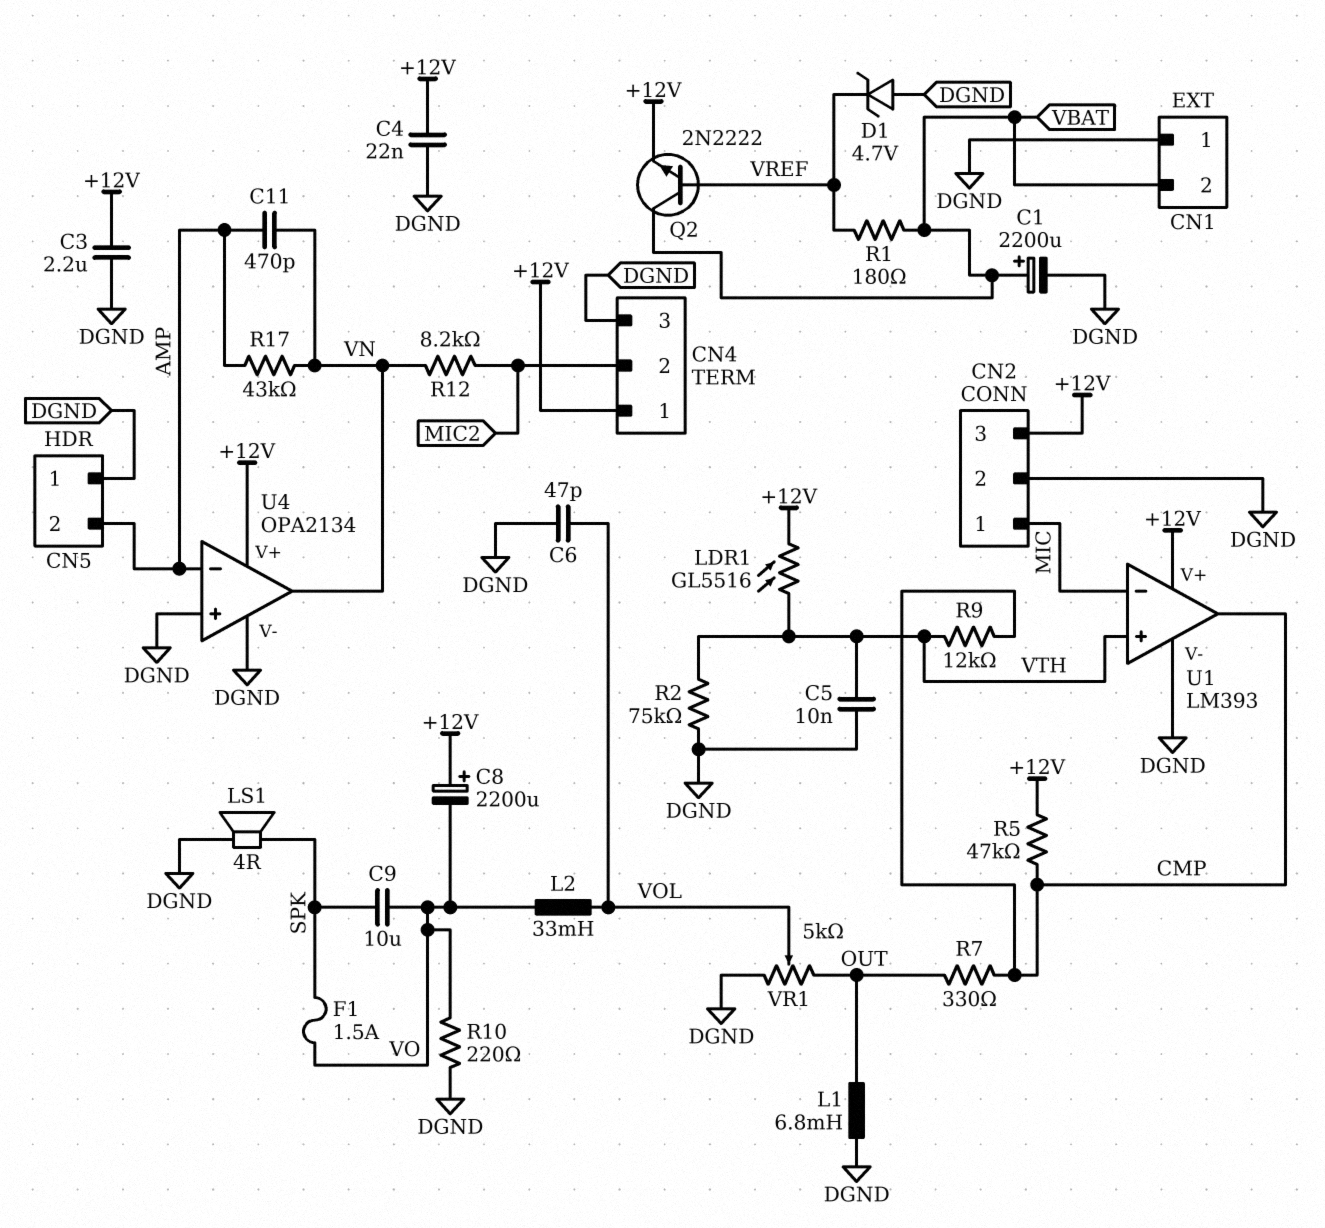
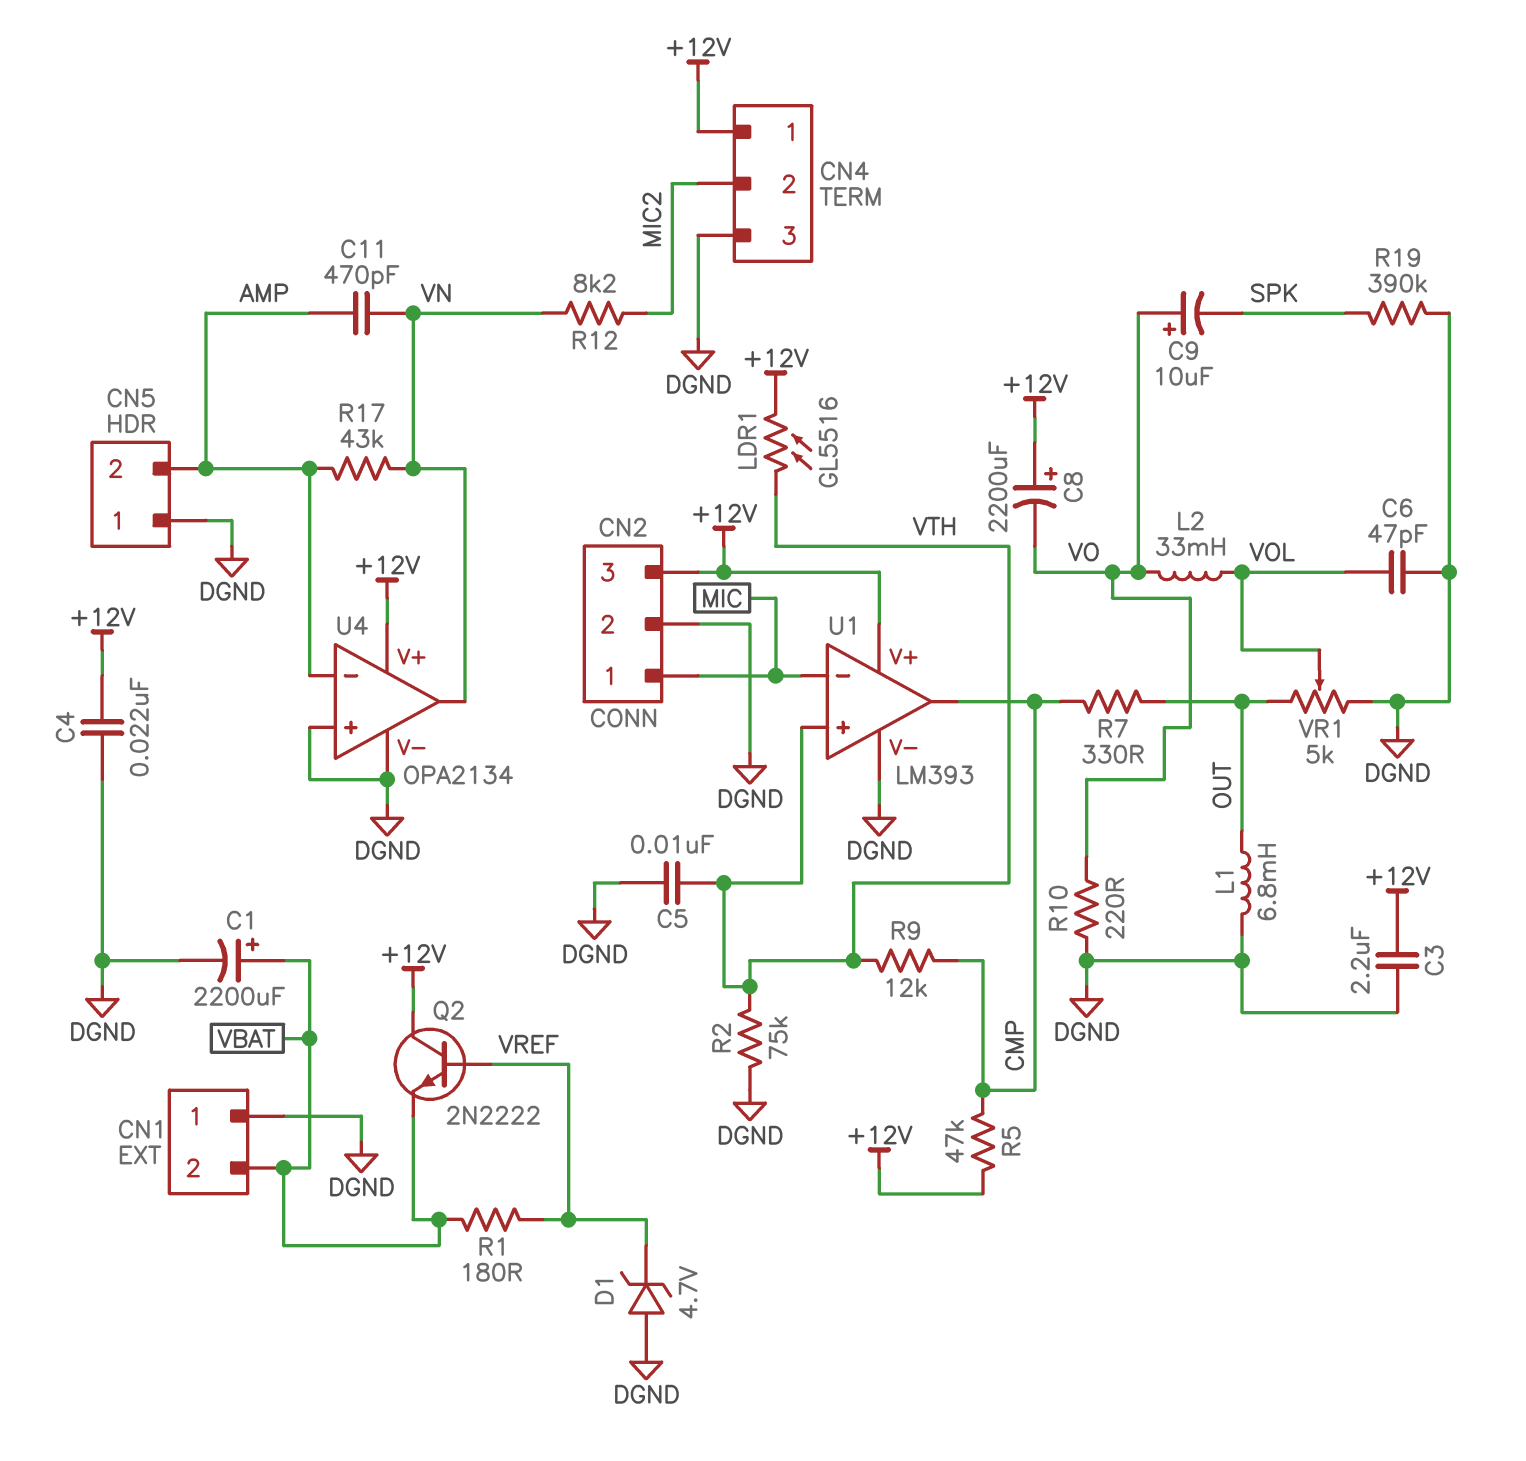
C9: 10uF (SPK, VO) -> 10uF (plus VO, minus SPK)
F1: 1.5A (SPK, VO) -> none
LS1: speaker 4R (DGND, SPK) -> none
Q2: NPN 2N2222 (B VREF, C VBAT, E +12V) -> NPN 2N2222 (B VREF, C +12V, E VBAT)
R19: none -> 390k (DGND, SPK)

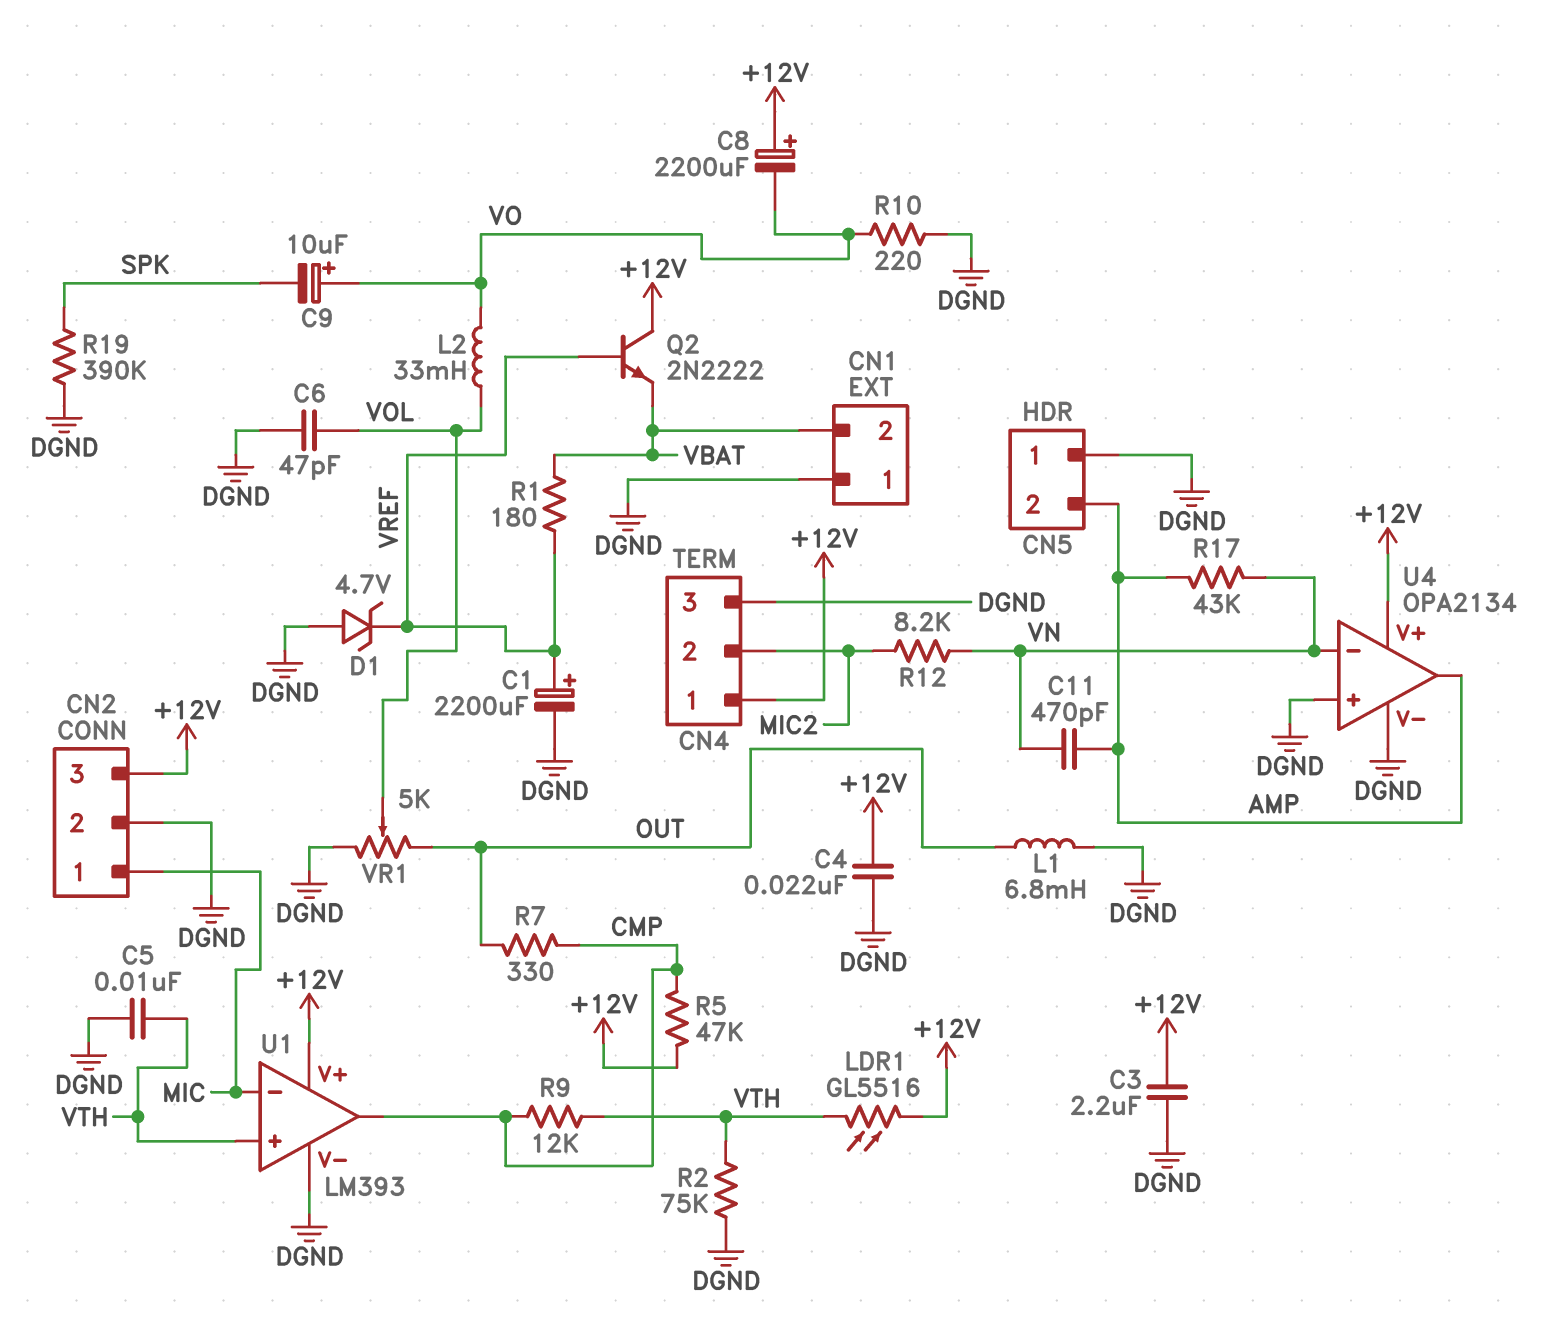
C1: 2200uF (plus VBAT, minus DGND) -> 2200uF (plus VREF, minus DGND)
U4 pin in-: AMP -> VN
U4 pin out: VN -> AMP

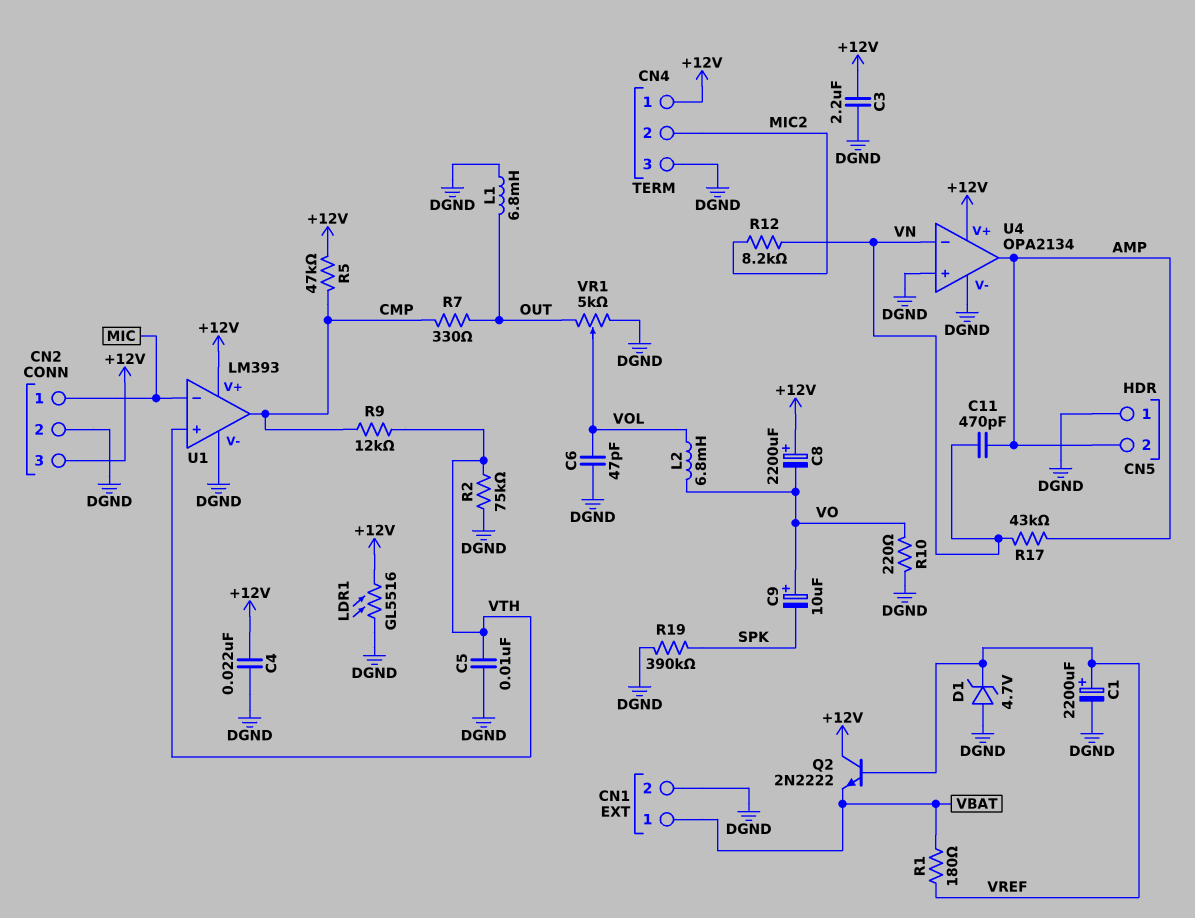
CN1 pin 1: DGND -> VBAT
CN1 pin 2: VBAT -> DGND
L2: 33mH (VO, VOL) -> 6.8mH (VO, VOL)
LDR1: GL5516 (+12V, VTH) -> GL5516 (+12V, DGND)

